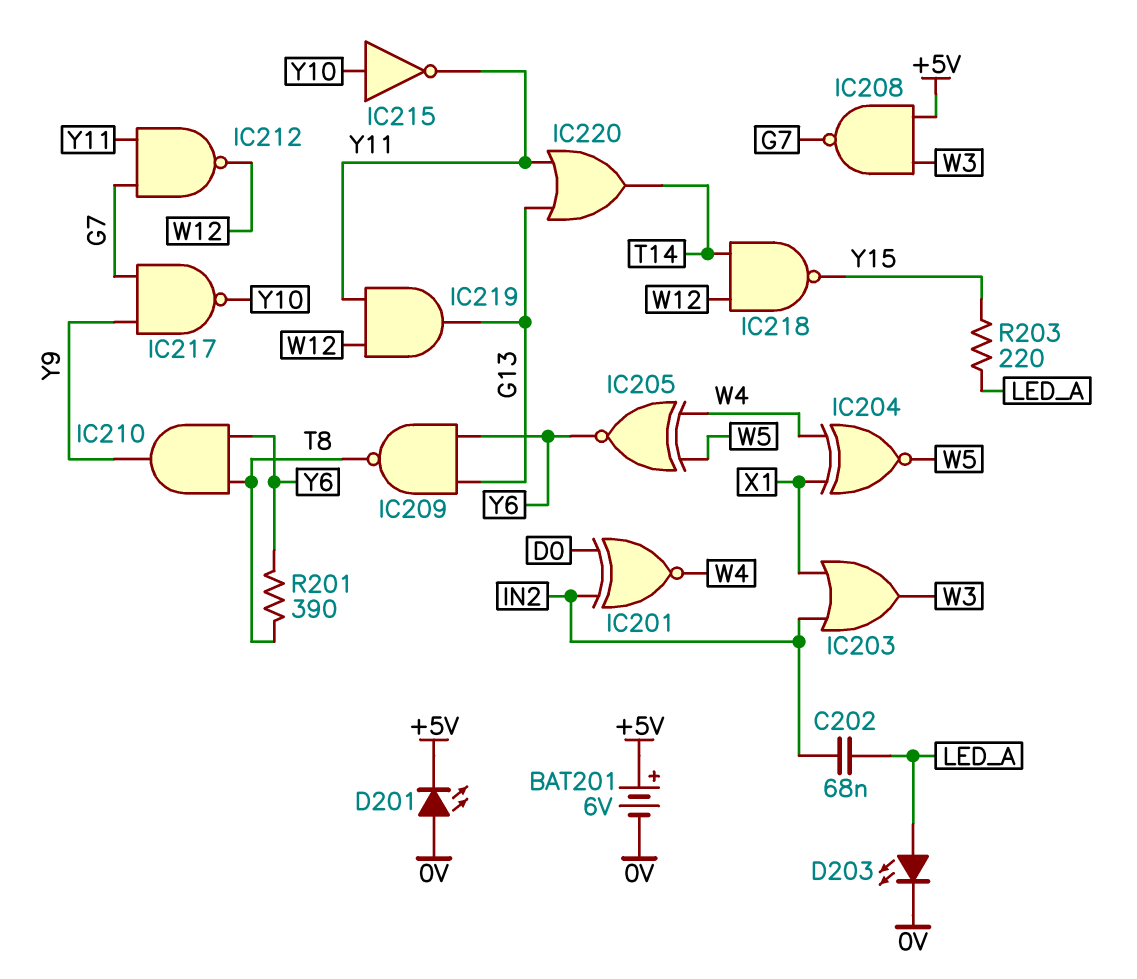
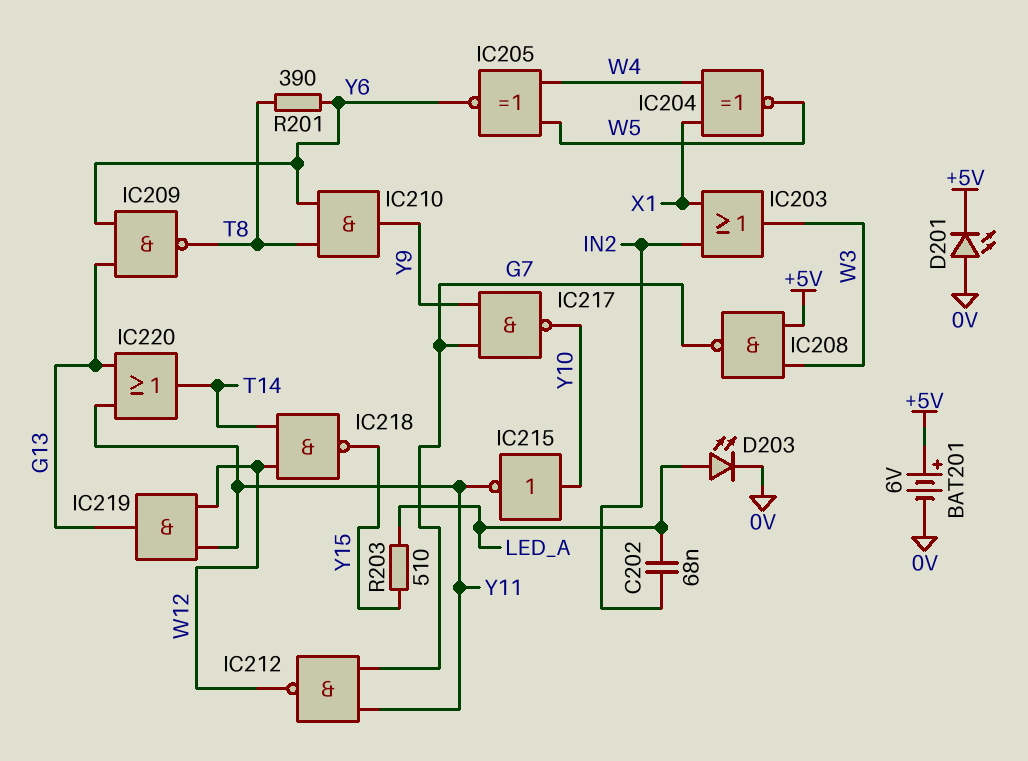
IC201: XNOR (in D0, in IN2, out W4) -> none
R203: 220 (LED_A, Y15) -> 510 (LED_A, Y15)

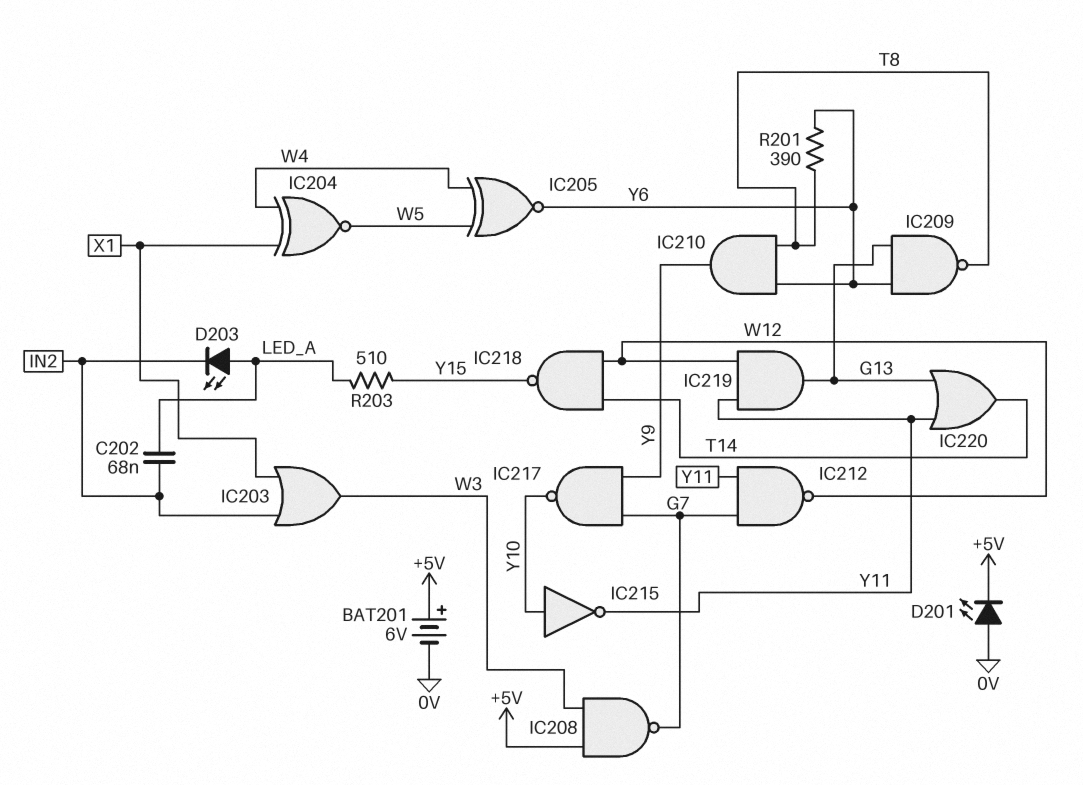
D203: LED (A LED_A, K 0V) -> LED (A LED_A, K IN2)

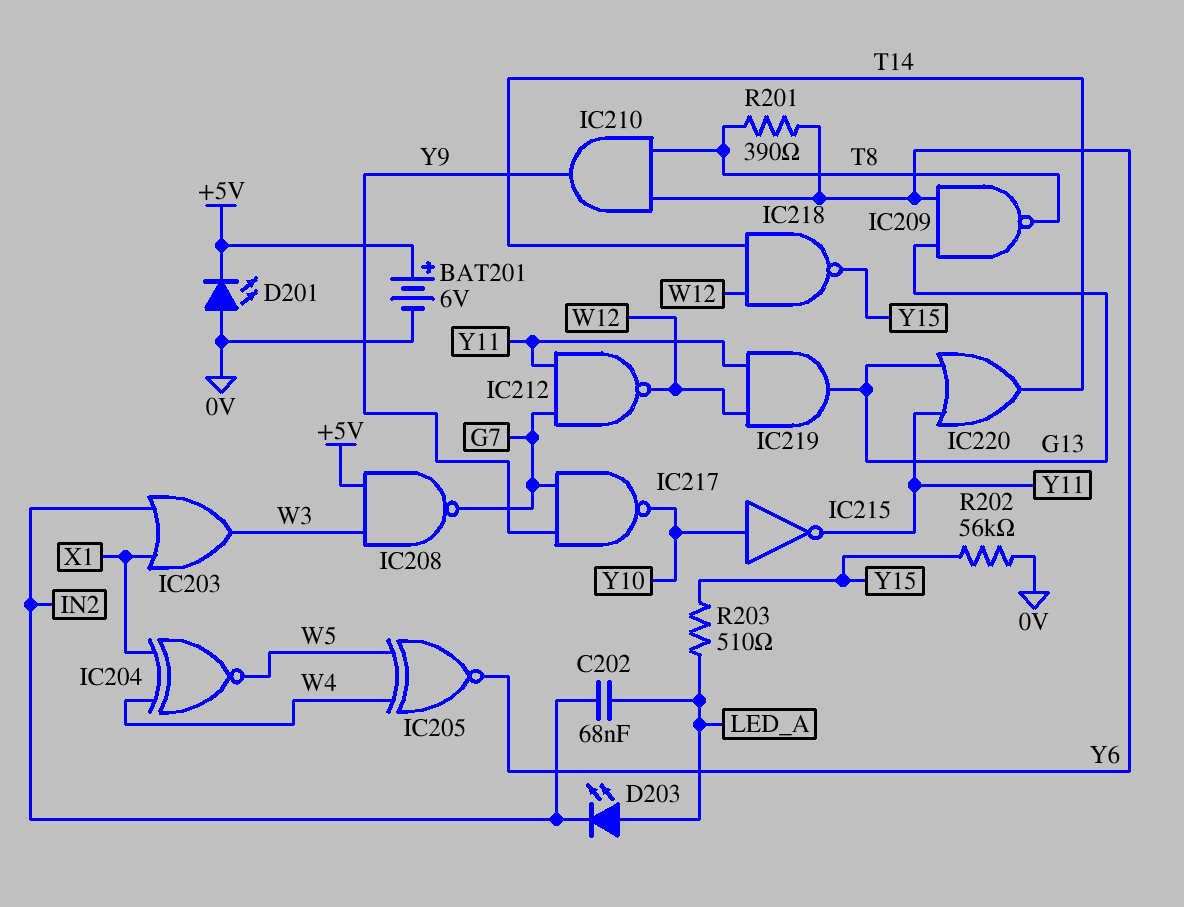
R202: none -> 56k (0V, Y15)

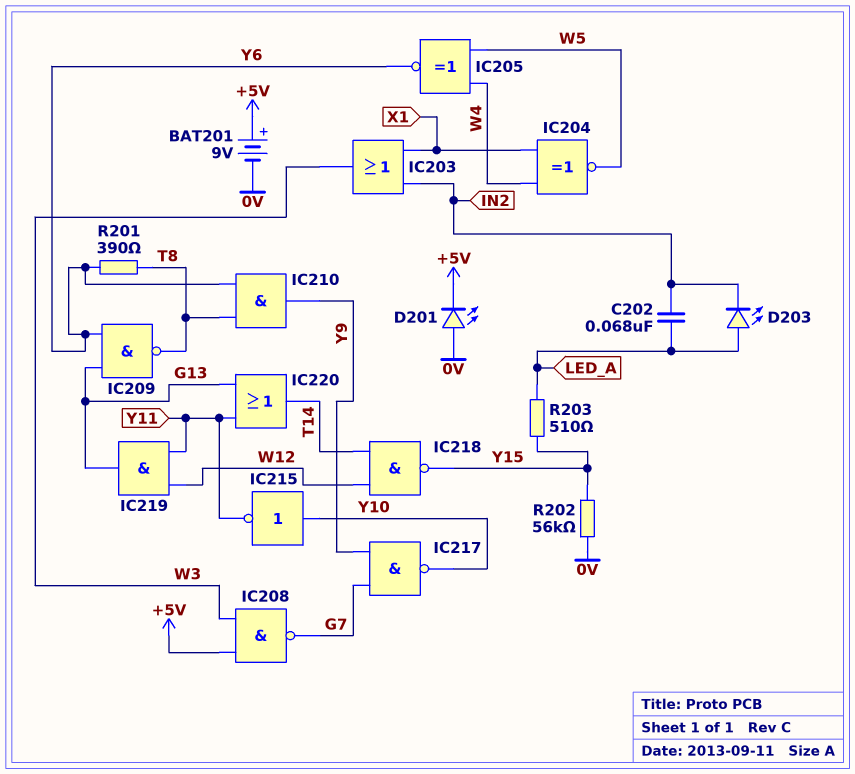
BAT201: 6V (plus +5V, minus 0V) -> 9V (plus +5V, minus 0V)
IC212: NAND (in G7, in Y11, out W12) -> none

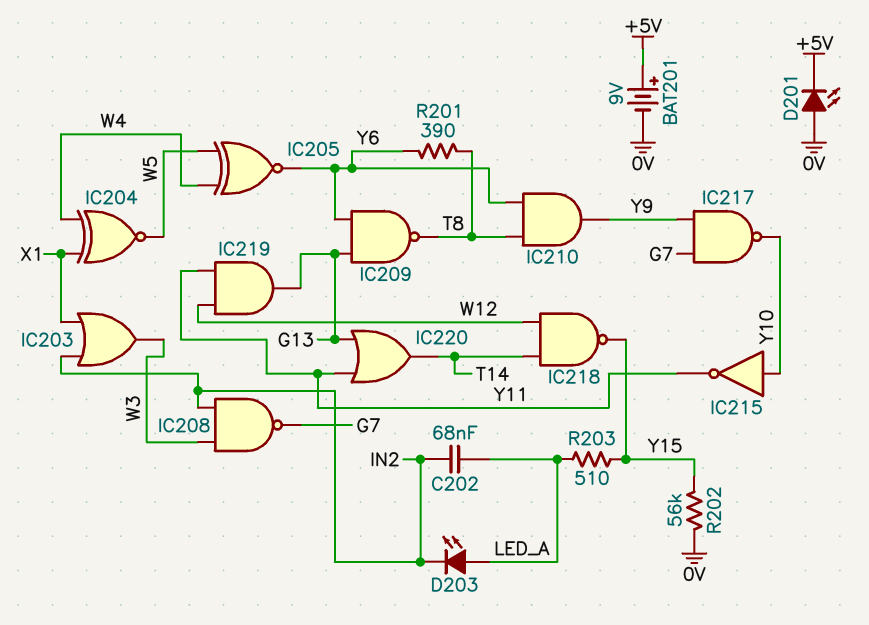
IC208: NAND (in +5V, in W3, out G7) -> NAND (in IN2, in W3, out G7)

